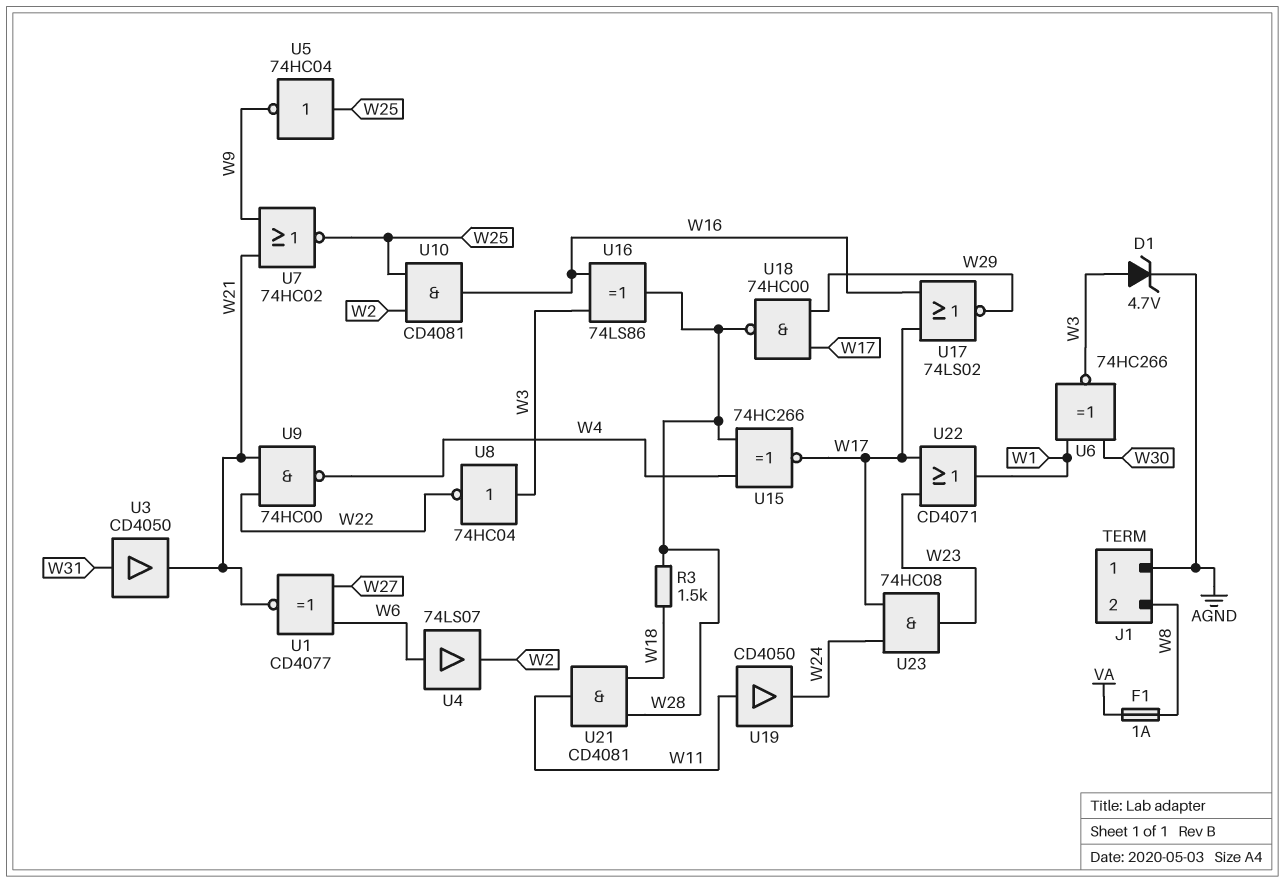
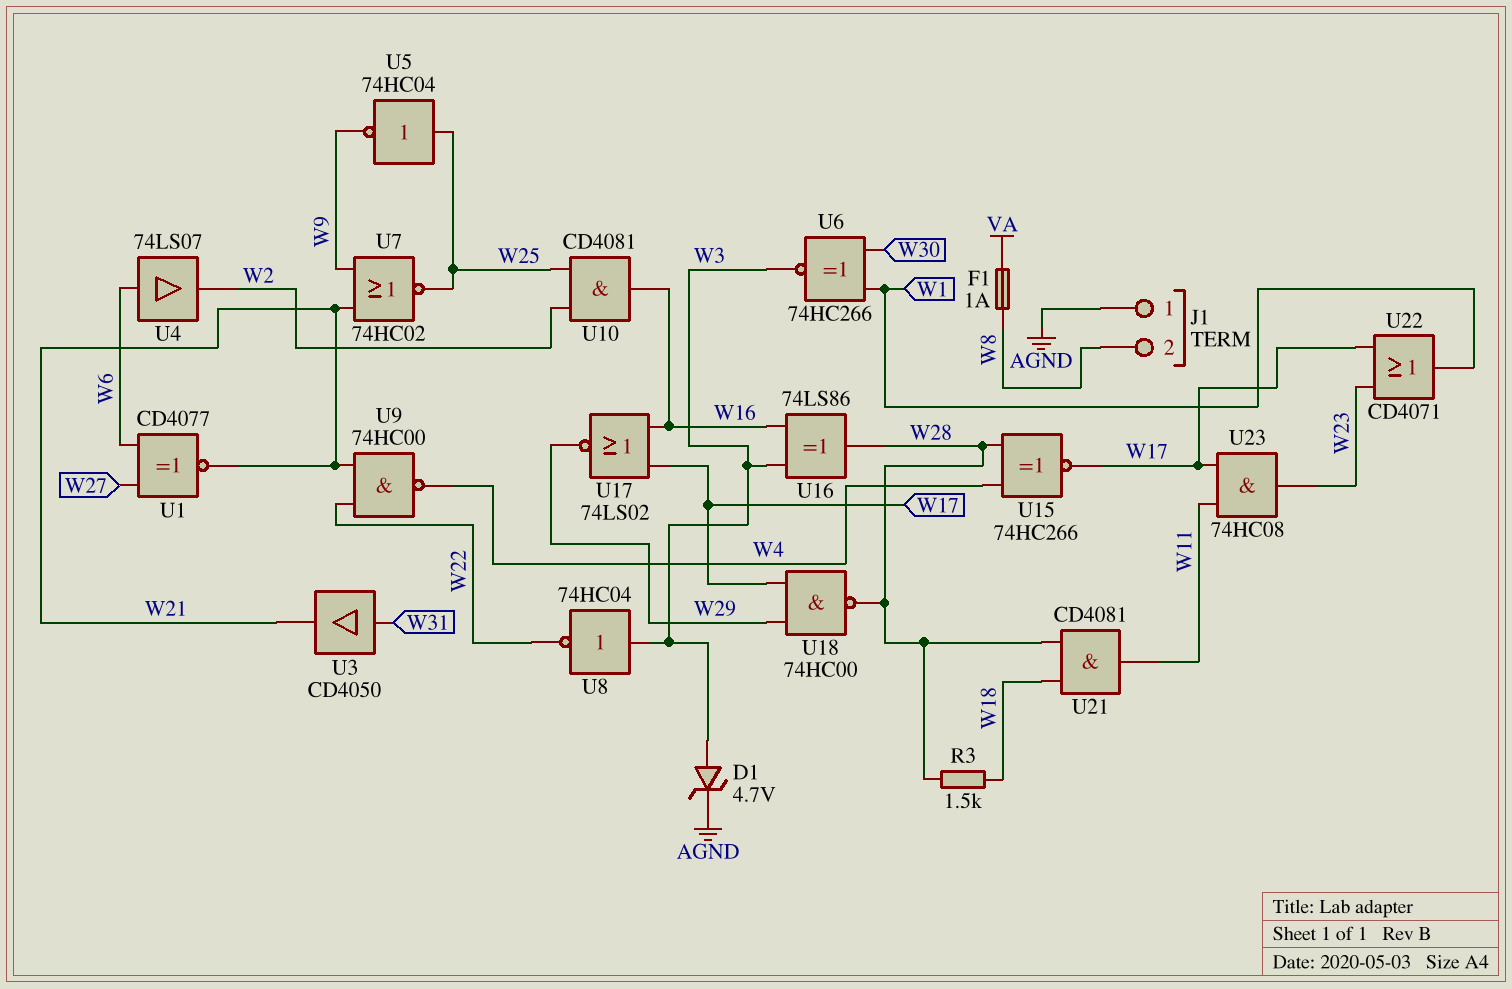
U19: buffer CD4050 (in W11, out W24) -> none
U23: AND 74HC08 (in W17, in W24, out W23) -> AND 74HC08 (in W11, in W17, out W23)

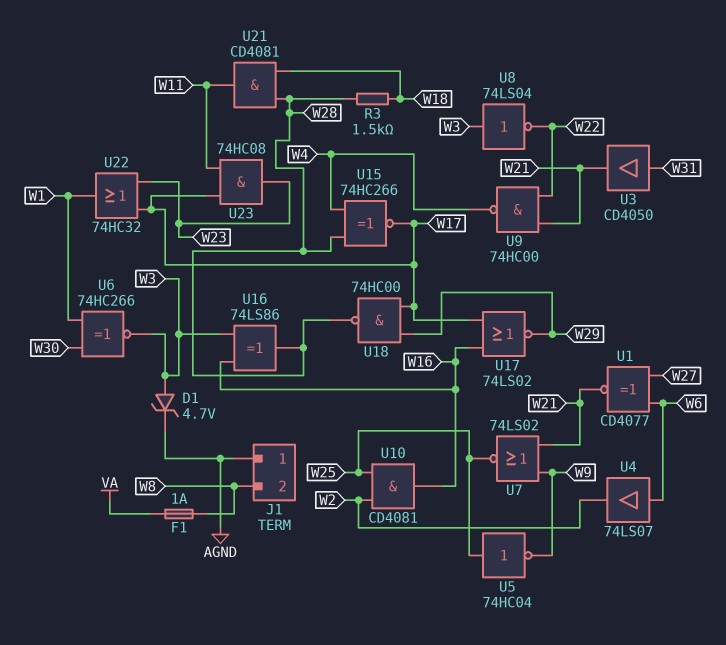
U7: NOR 74HC02 (in W9, in W21, out W25) -> NOR 74LS02 (in W9, in W21, out W25)
U8: NOT 74HC04 (in W3, out W22) -> NOT 74LS04 (in W3, out W22)
U22: OR CD4071 (in W17, in W23, out W1) -> OR 74HC32 (in W17, in W23, out W1)

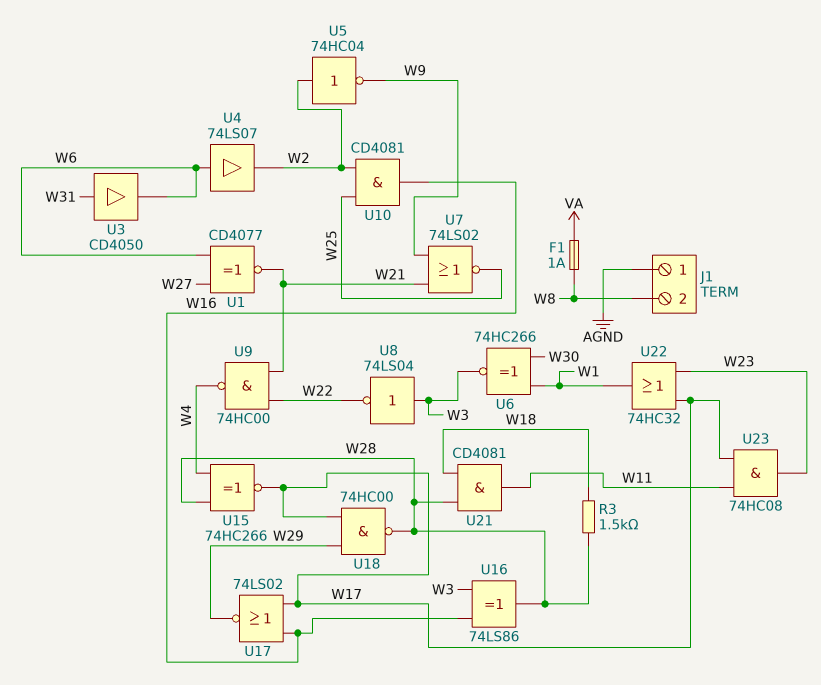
D1: zener 4.7V (A W3, K AGND) -> none
U3: buffer CD4050 (in W31, out W21) -> buffer CD4050 (in W31, out W6)
U5: NOT 74HC04 (in W25, out W9) -> NOT 74HC04 (in W2, out W9)

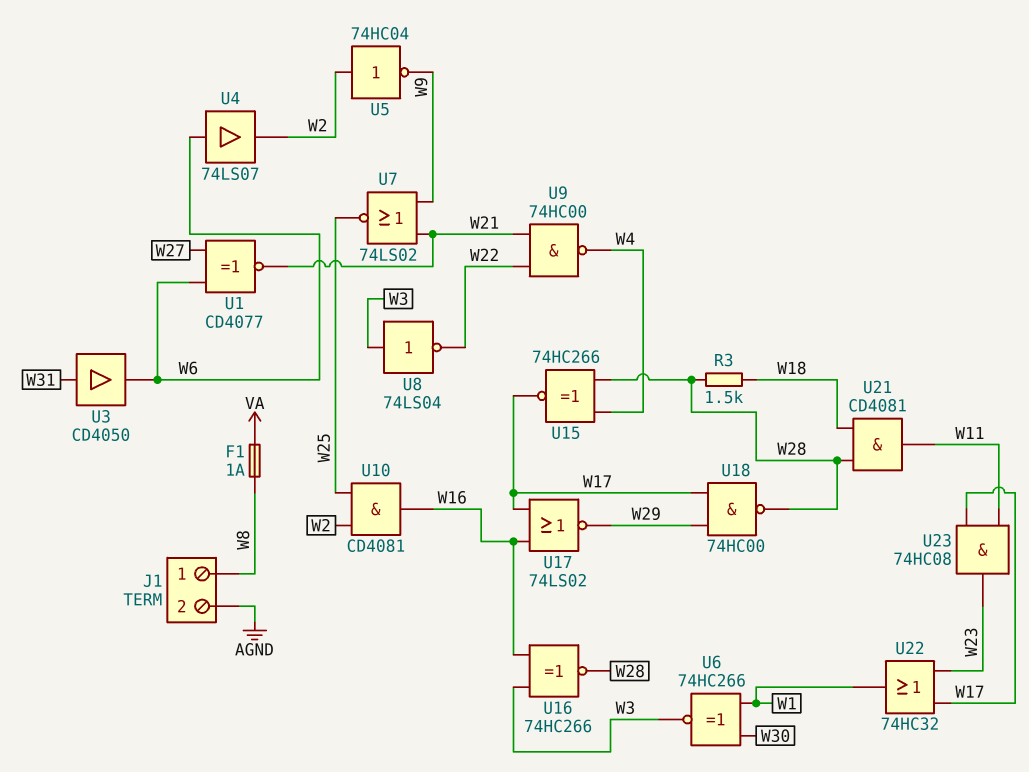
J1 pin 1: AGND -> W8
J1 pin 2: W8 -> AGND
U16: XOR 74LS86 (in W3, in W16, out W28) -> XNOR 74HC266 (in W3, in W16, out W28)

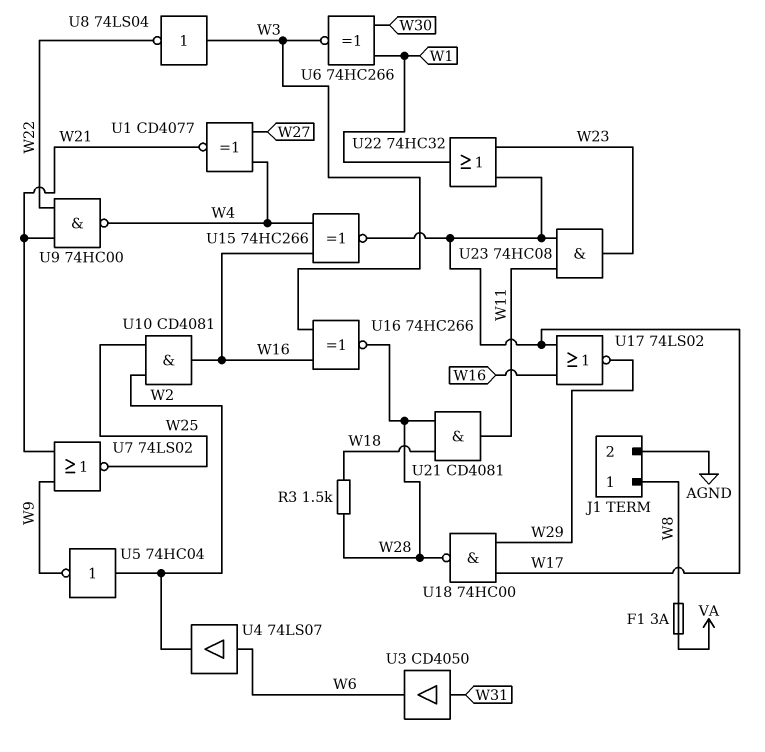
F1: 1A (VA, W8) -> 3A (VA, W8)
U1: XNOR CD4077 (in W6, in W27, out W21) -> XNOR CD4077 (in W4, in W27, out W21)
U15: XNOR 74HC266 (in W4, in W28, out W17) -> XNOR 74HC266 (in W4, in W16, out W17)

